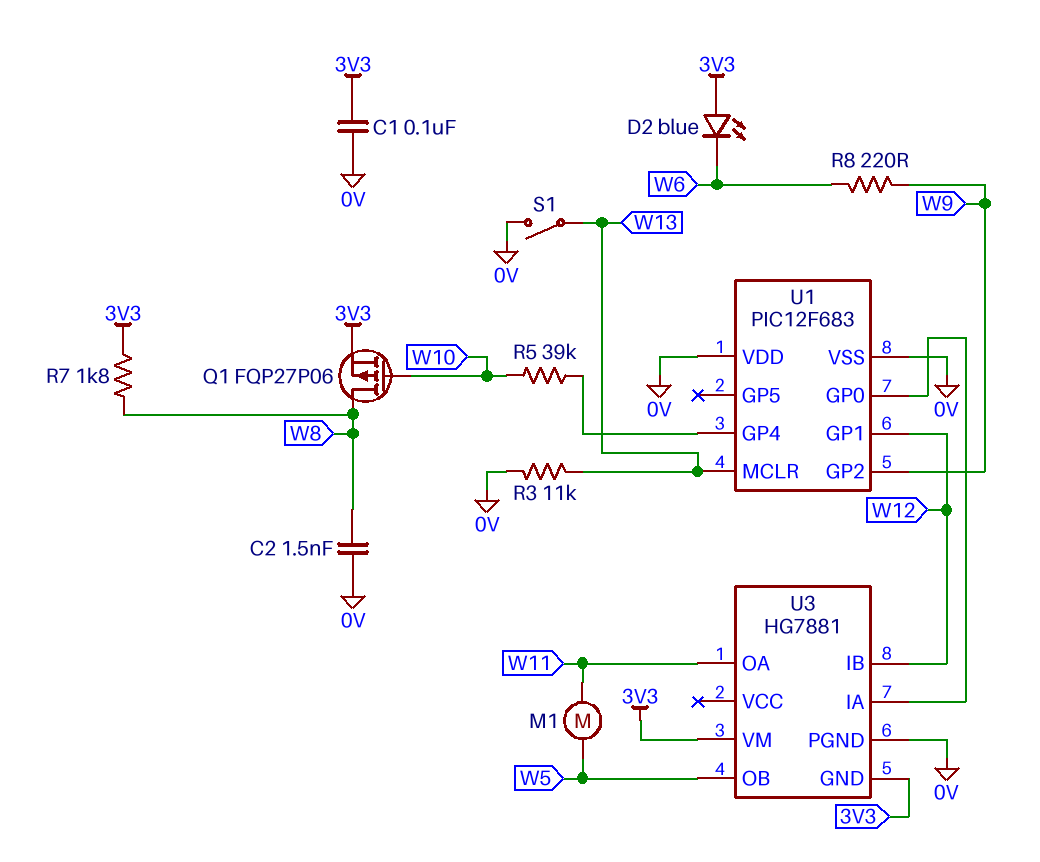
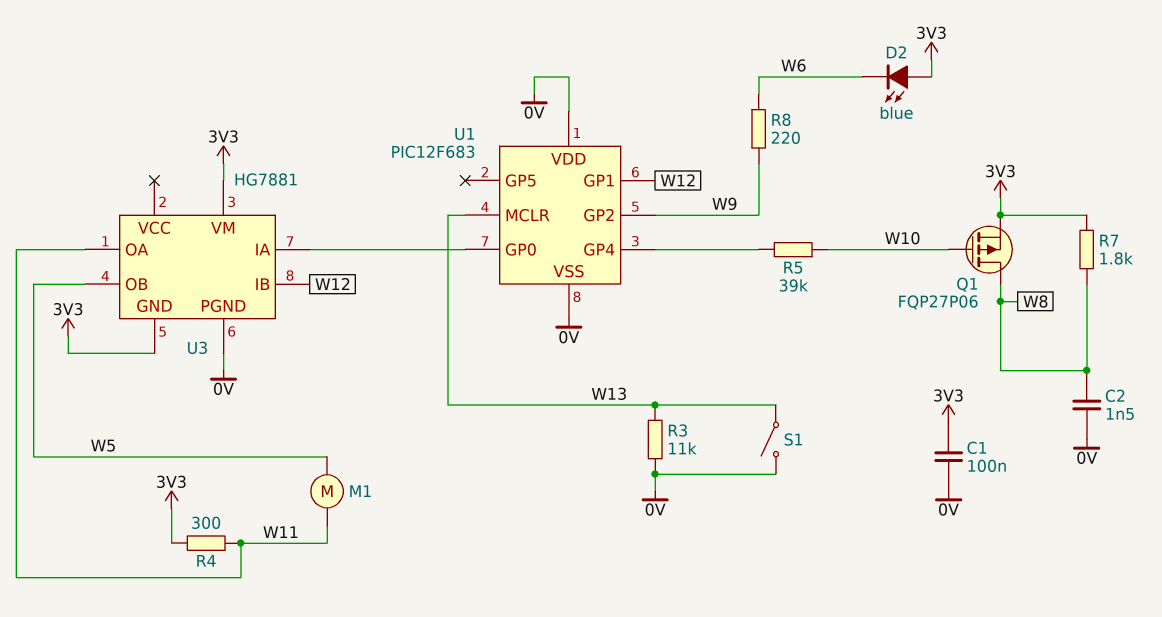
R4: none -> 300 (3V3, W11)

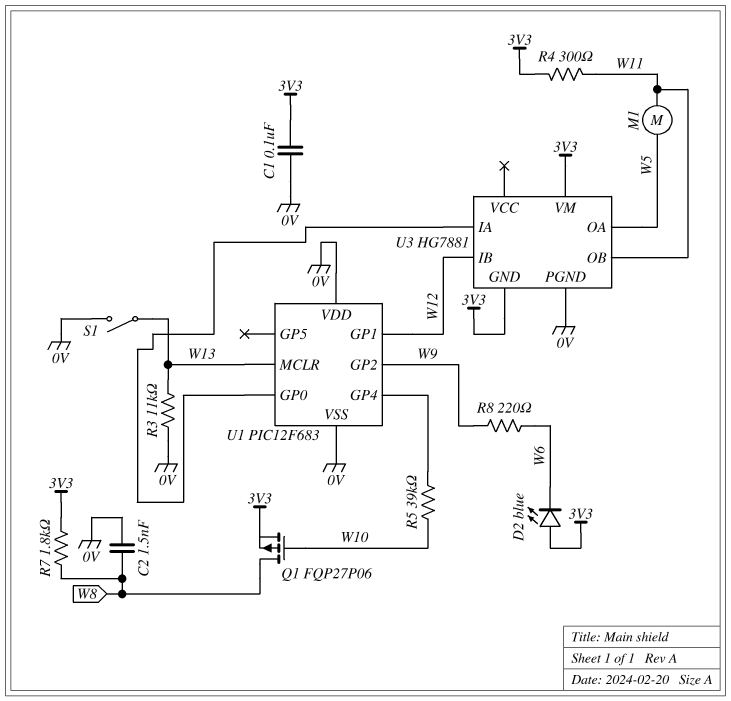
U3 pin OA: W11 -> W5
U3 pin OB: W5 -> W11

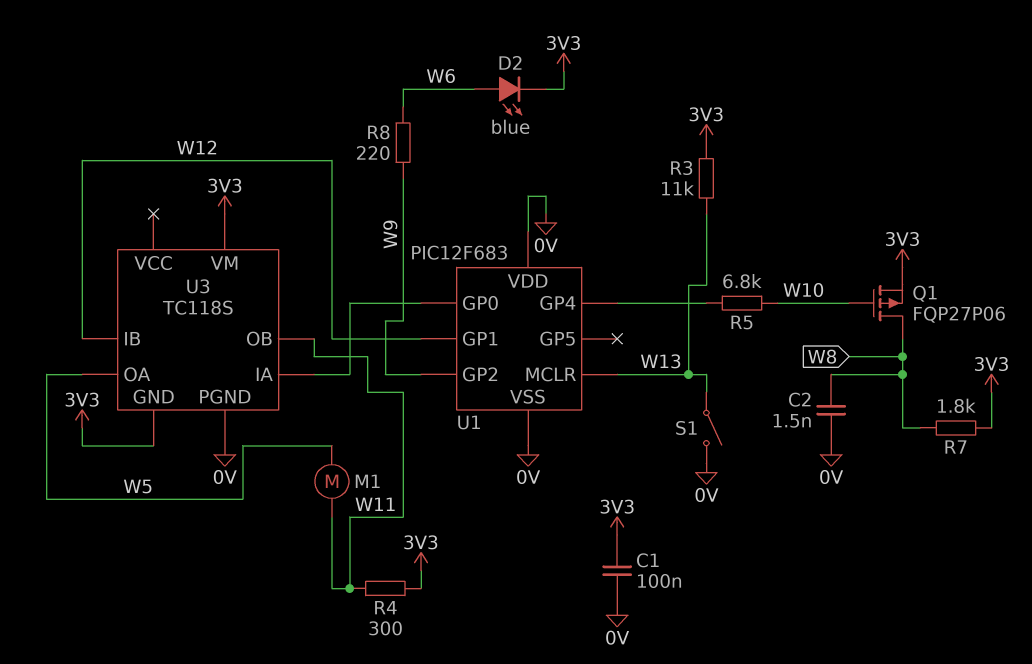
D2: LED blue (A 3V3, K W6) -> LED blue (A W6, K 3V3)
R3: 11k (0V, W13) -> 11k (3V3, W13)
R5: 39k (U1/GP4, W10) -> 6.8k (U1/GP4, W10)
U3: HG7881 -> TC118S

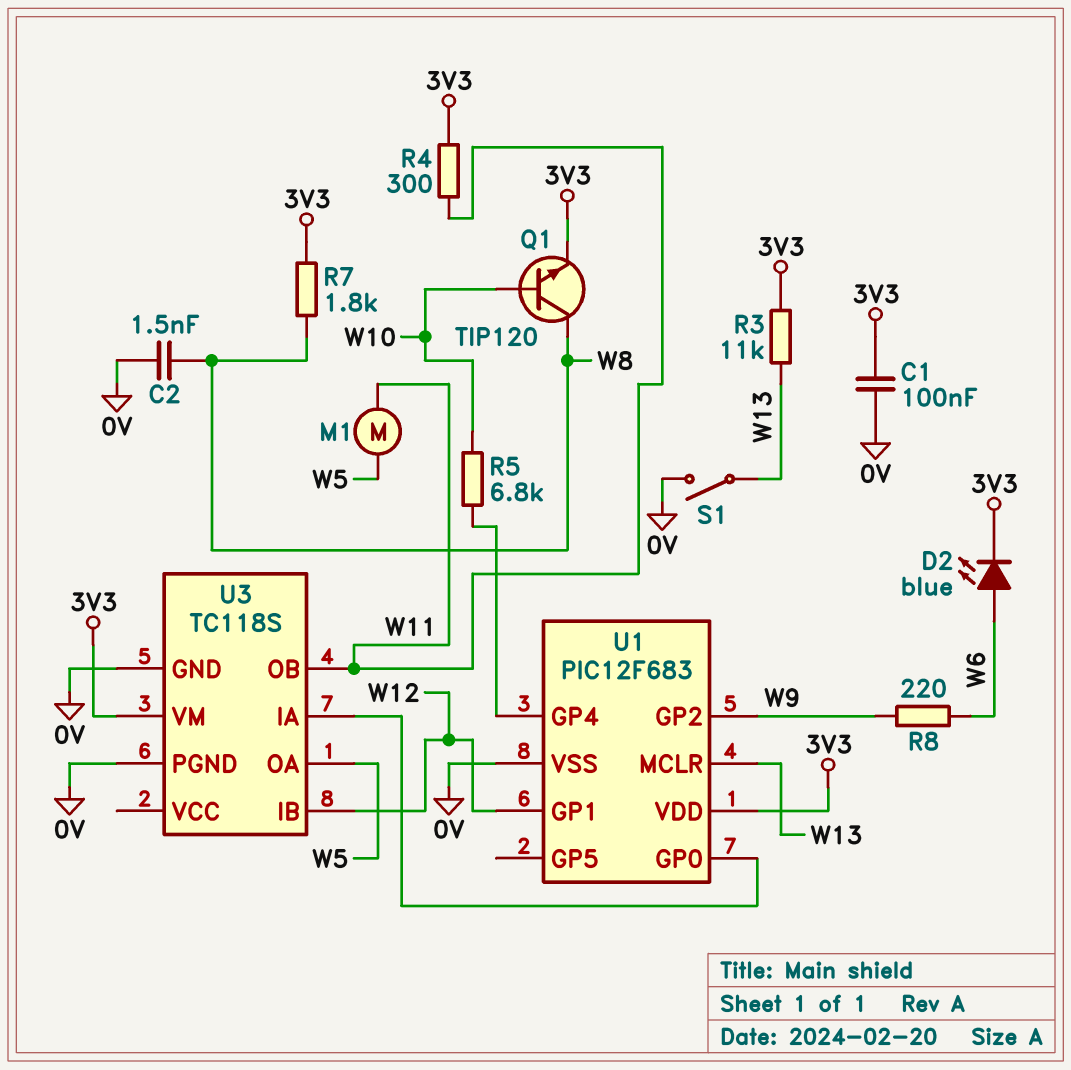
Q1: PMOS FQP27P06 (G W10, D W8, S 3V3) -> NPN TIP120 (B W10, C W8, E 3V3)
U1 pin VDD: 0V -> 3V3
U3 pin GND: 3V3 -> 0V

